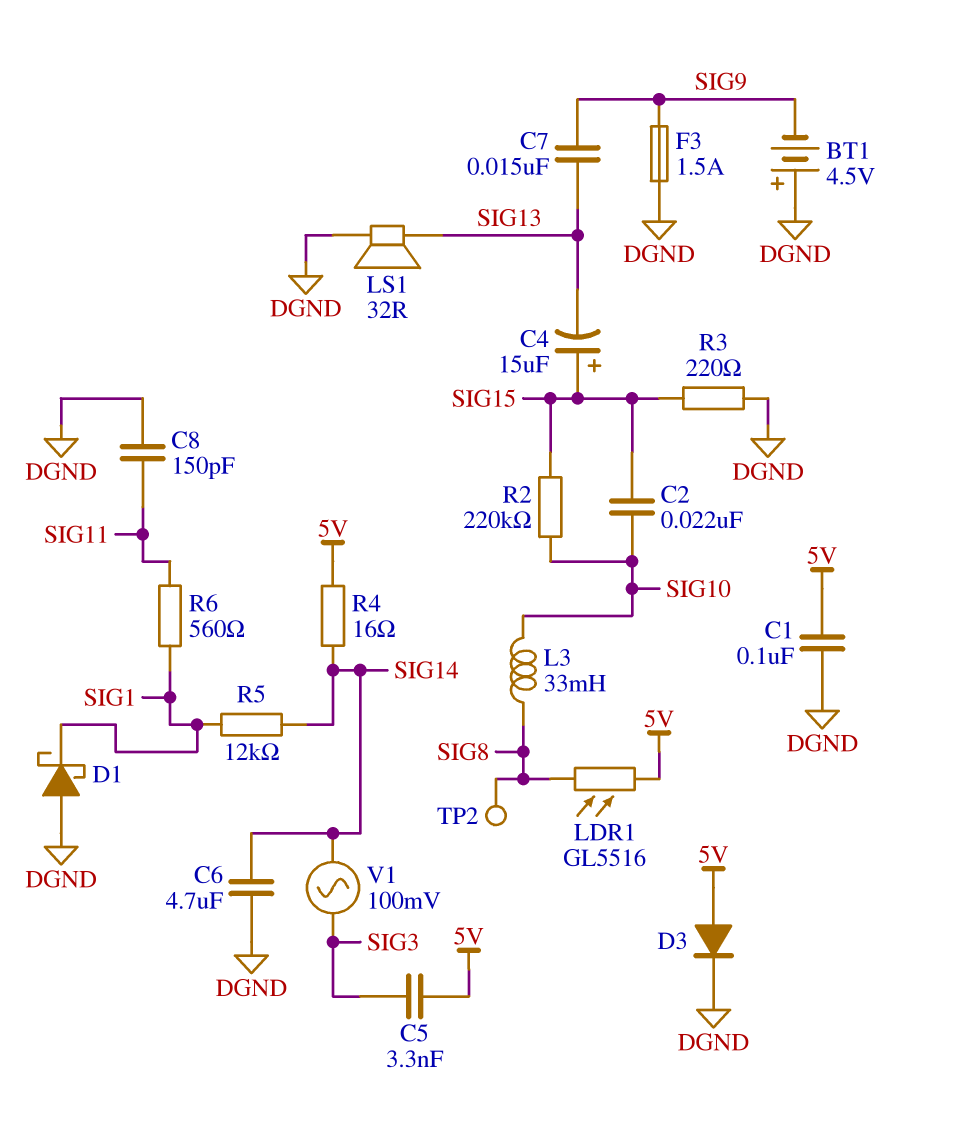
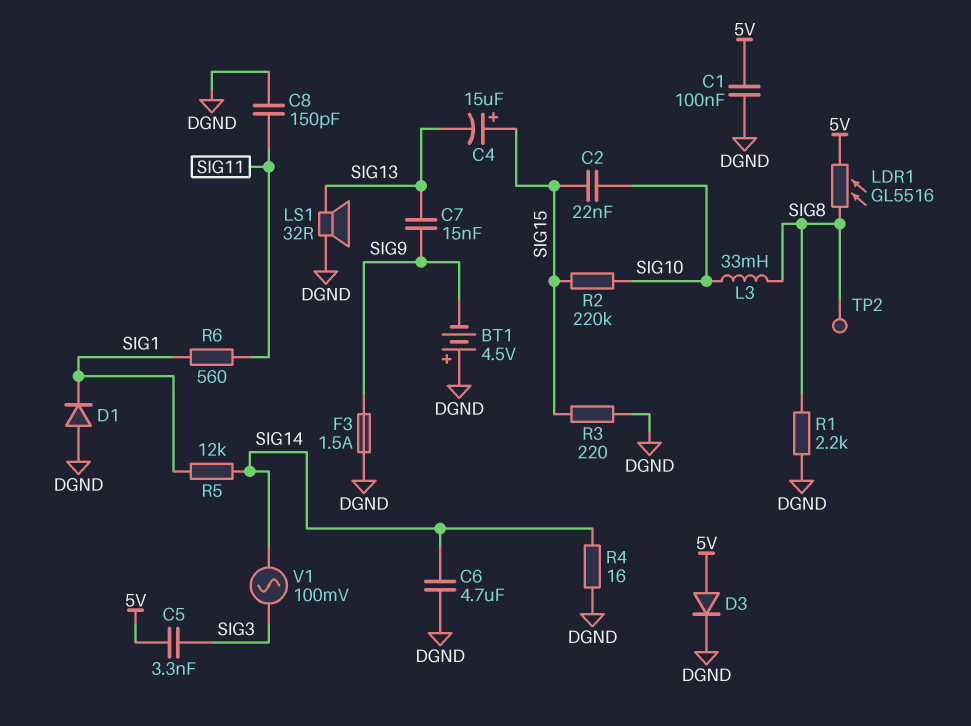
D1: schottky (A DGND, K SIG1) -> diode (A DGND, K SIG1)
R1: none -> 2.2k (DGND, SIG8)
R4: 16 (5V, SIG14) -> 16 (DGND, SIG14)

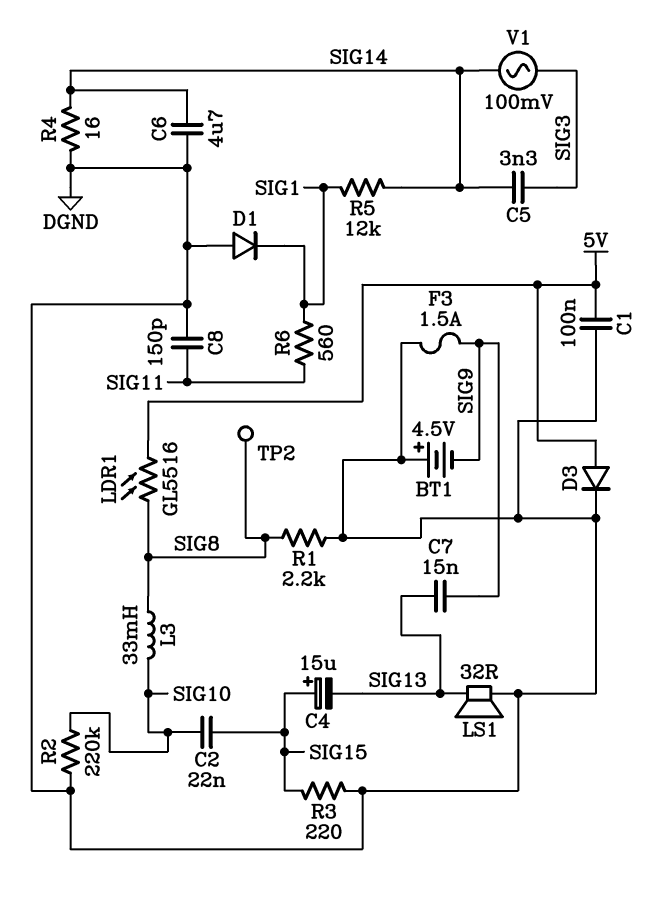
C5: 3.3nF (5V, SIG3) -> 3.3nF (SIG3, SIG14)
R2: 220k (SIG10, SIG15) -> 220k (DGND, SIG10)

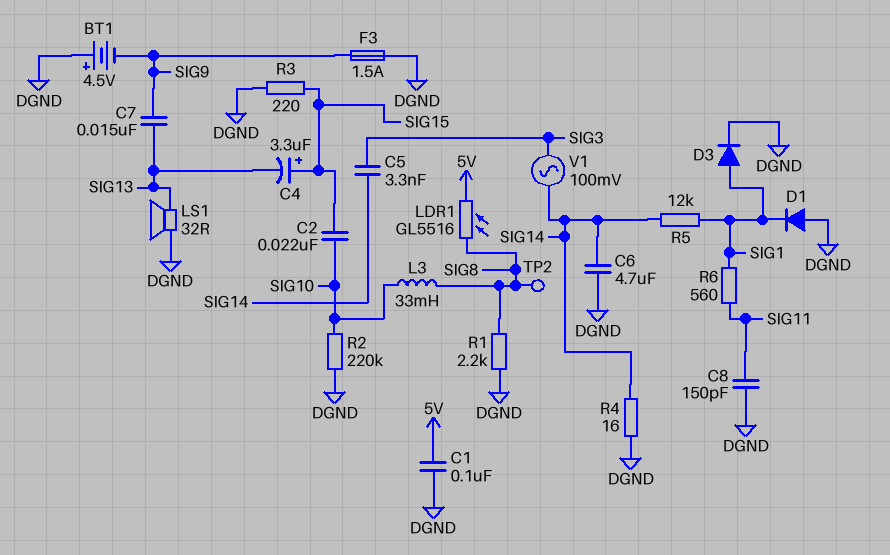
C4: 15uF (plus SIG15, minus SIG13) -> 3.3uF (plus SIG15, minus SIG13)
D3: diode (A 5V, K DGND) -> diode (A SIG1, K DGND)

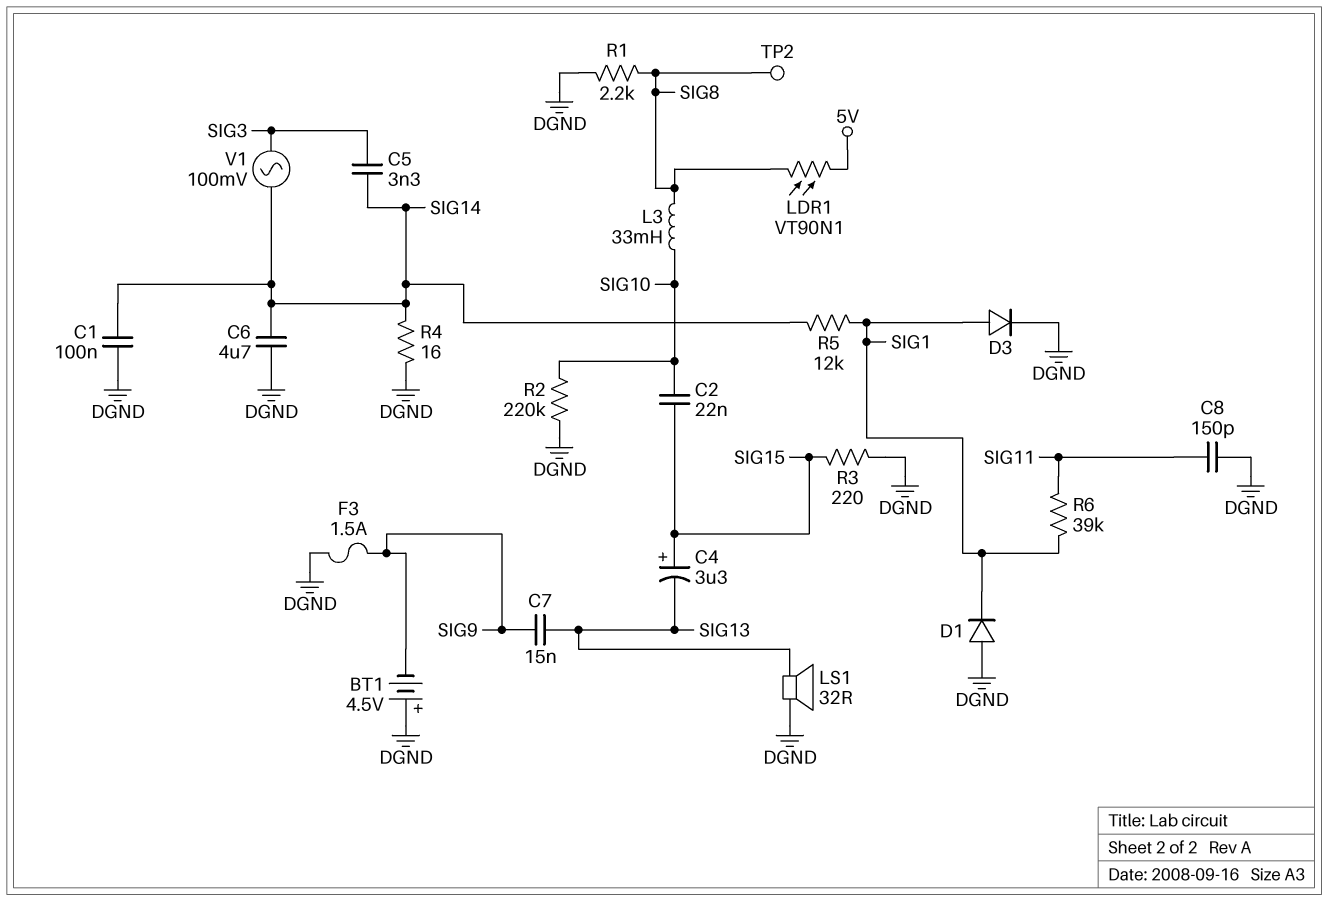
C1: 100nF (5V, DGND) -> 100nF (DGND, SIG14)
LDR1: GL5516 (5V, SIG8) -> VT90N1 (5V, SIG8)
R6: 560 (SIG1, SIG11) -> 39k (SIG1, SIG11)

